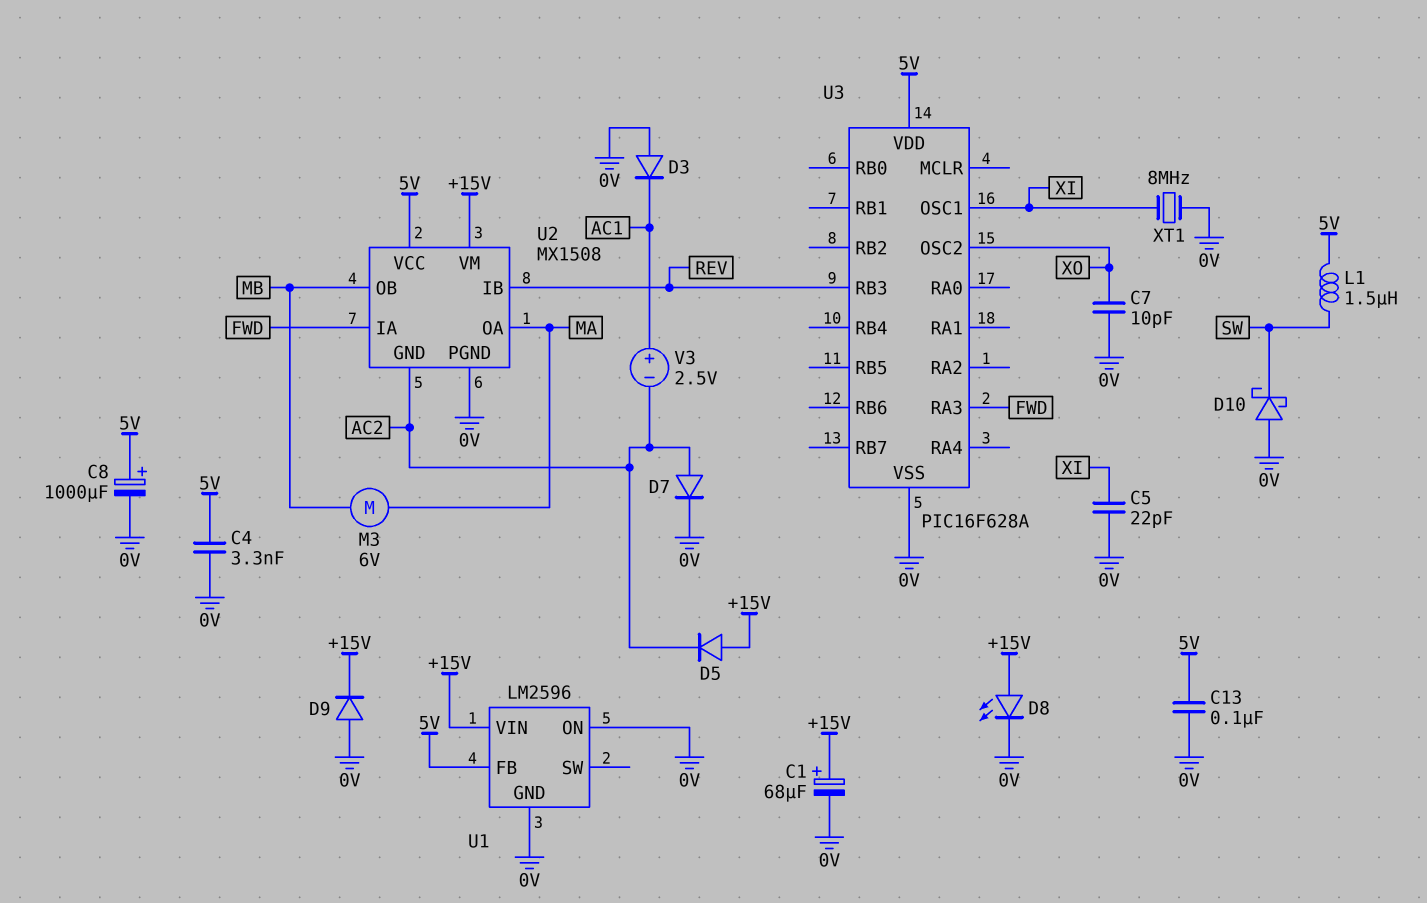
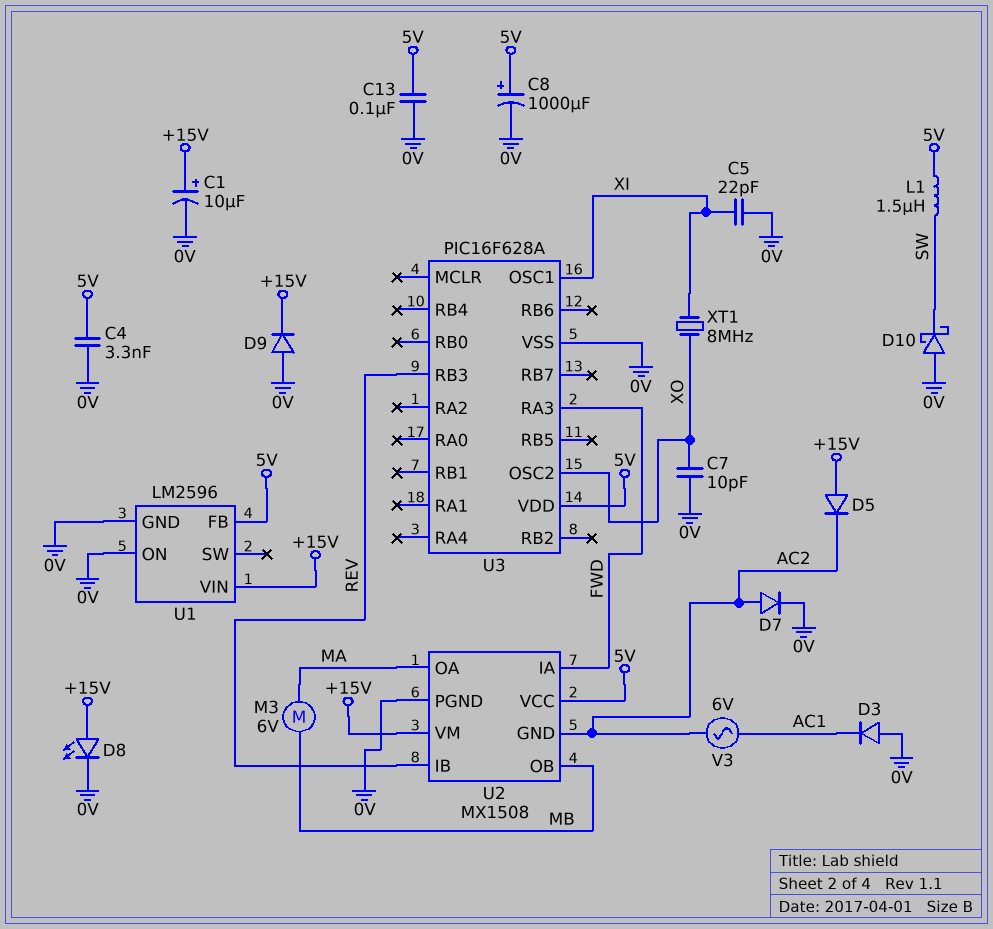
C1: 68uF (plus +15V, minus 0V) -> 10uF (plus +15V, minus 0V)
V3: 2.5V (plus AC1, minus AC2) -> AC 6V (AC1, AC2)
XT1: 8MHz (0V, XI) -> 8MHz (XI, XO)

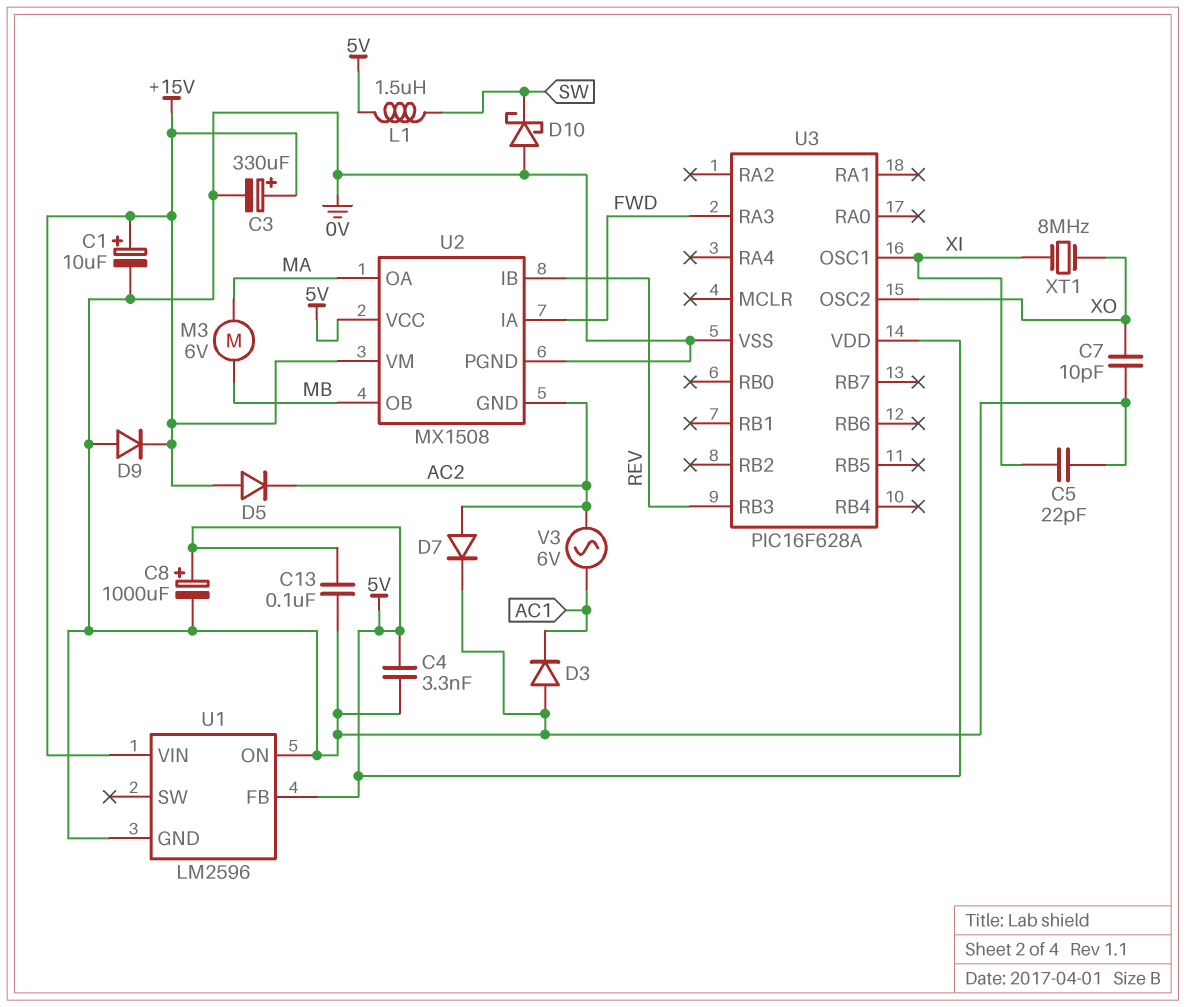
C3: none -> 330uF (plus +15V, minus 0V)
D8: LED (A +15V, K 0V) -> none

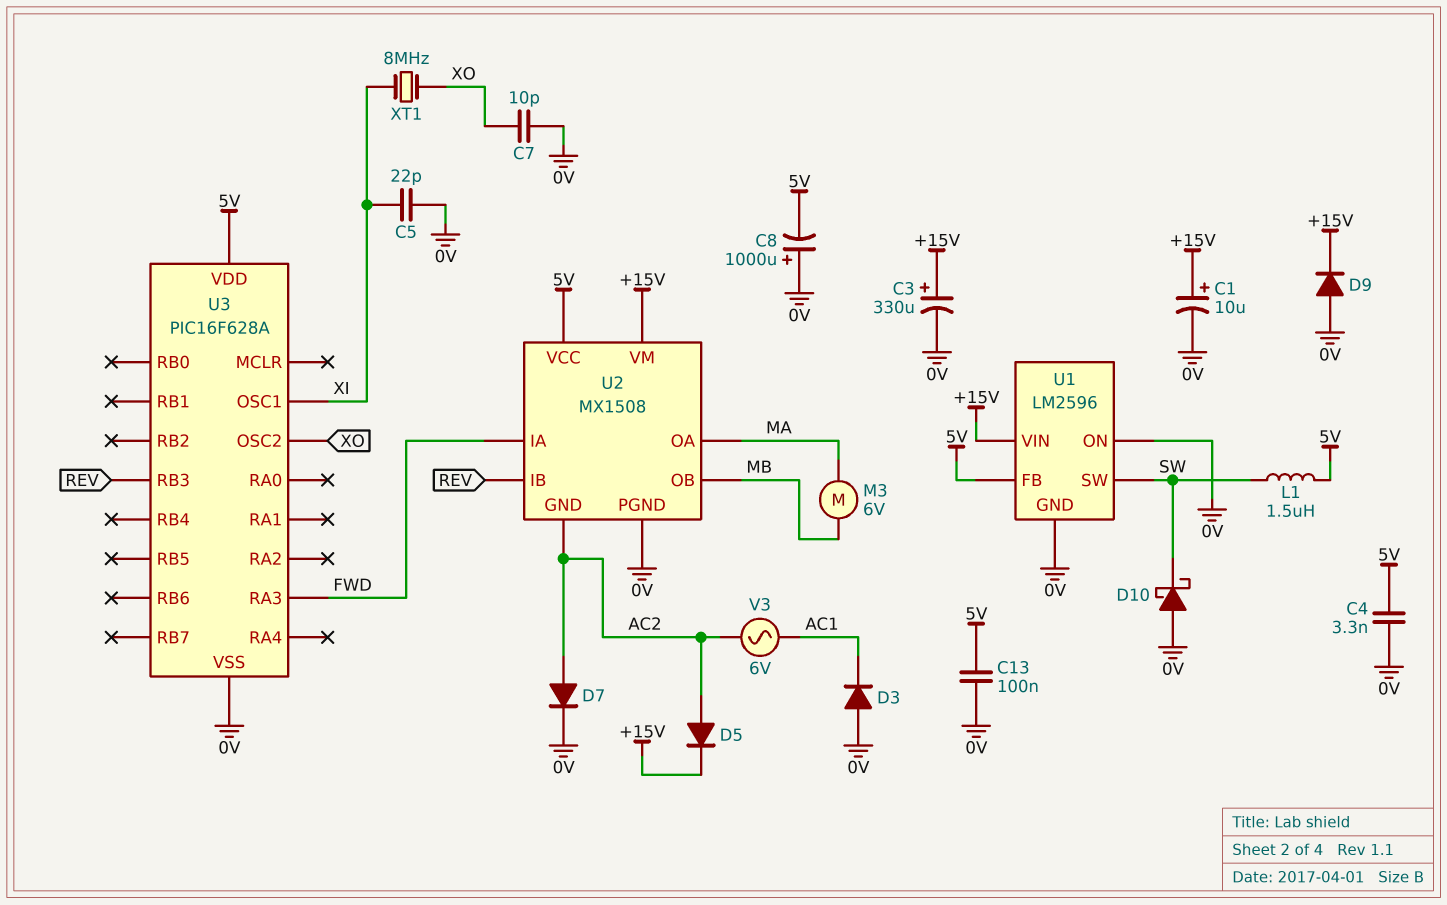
C8: 1000uF (plus 5V, minus 0V) -> 1000uF (plus 0V, minus 5V)
D5: diode (A +15V, K AC2) -> diode (A AC2, K +15V)
U1 pin SW: none -> SW

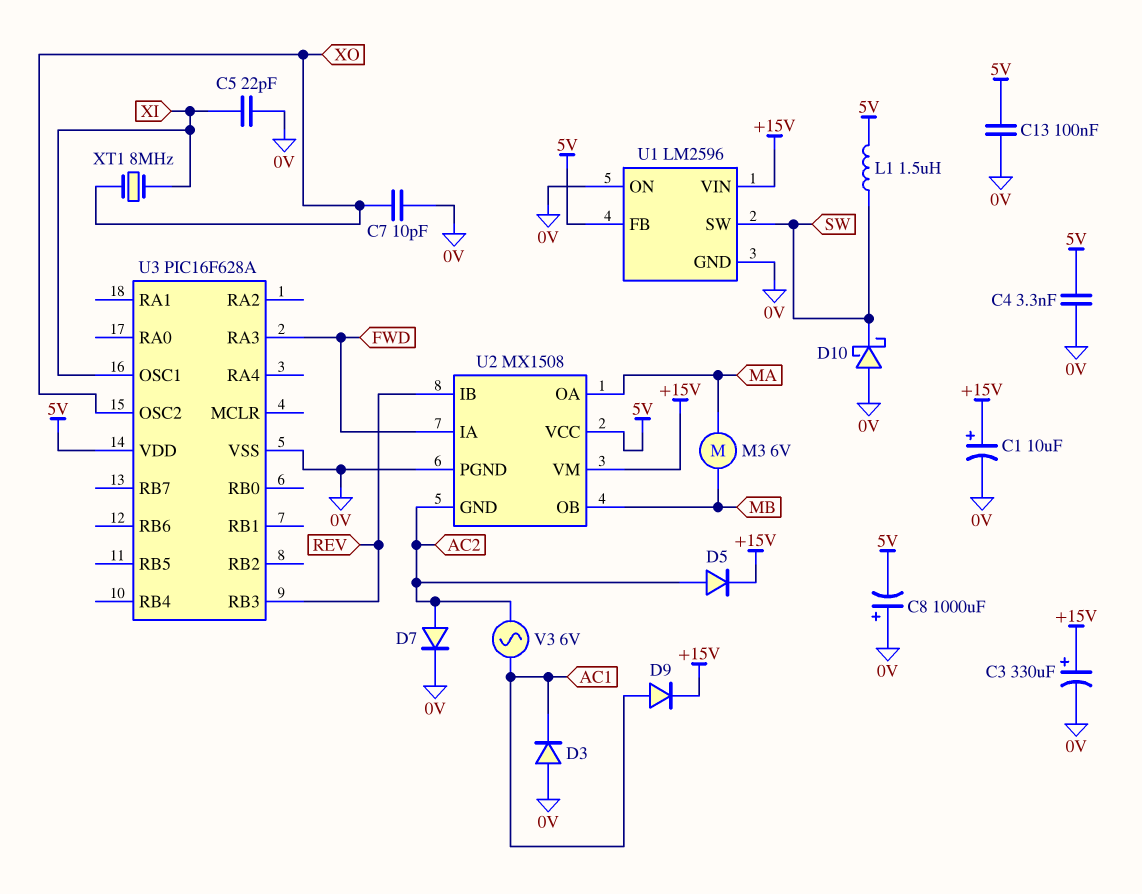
D9: diode (A 0V, K +15V) -> diode (A AC1, K +15V)

